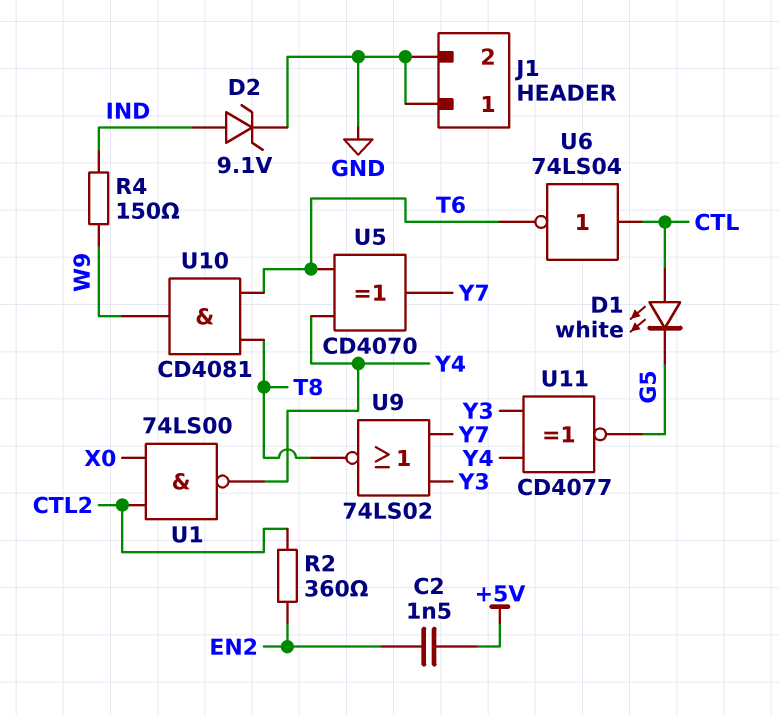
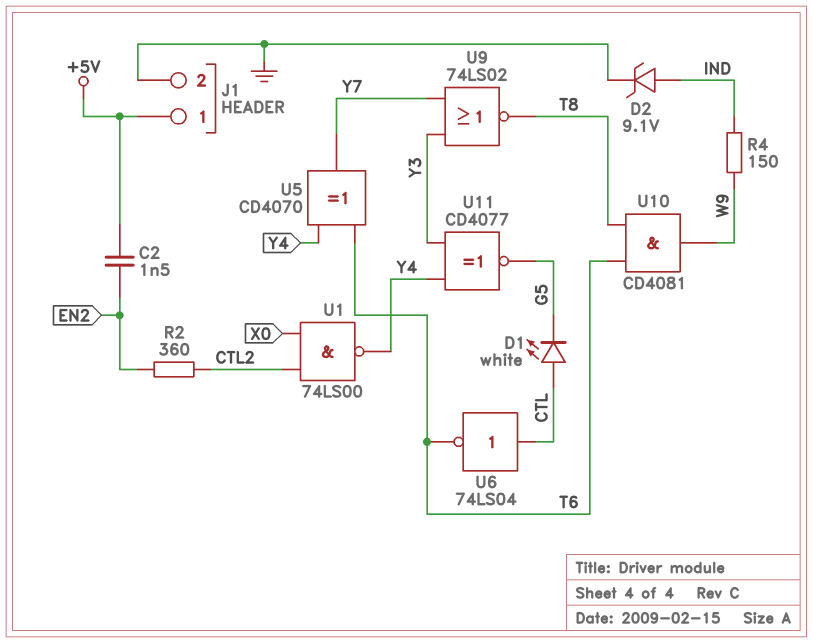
J1 pin 1: GND -> +5V

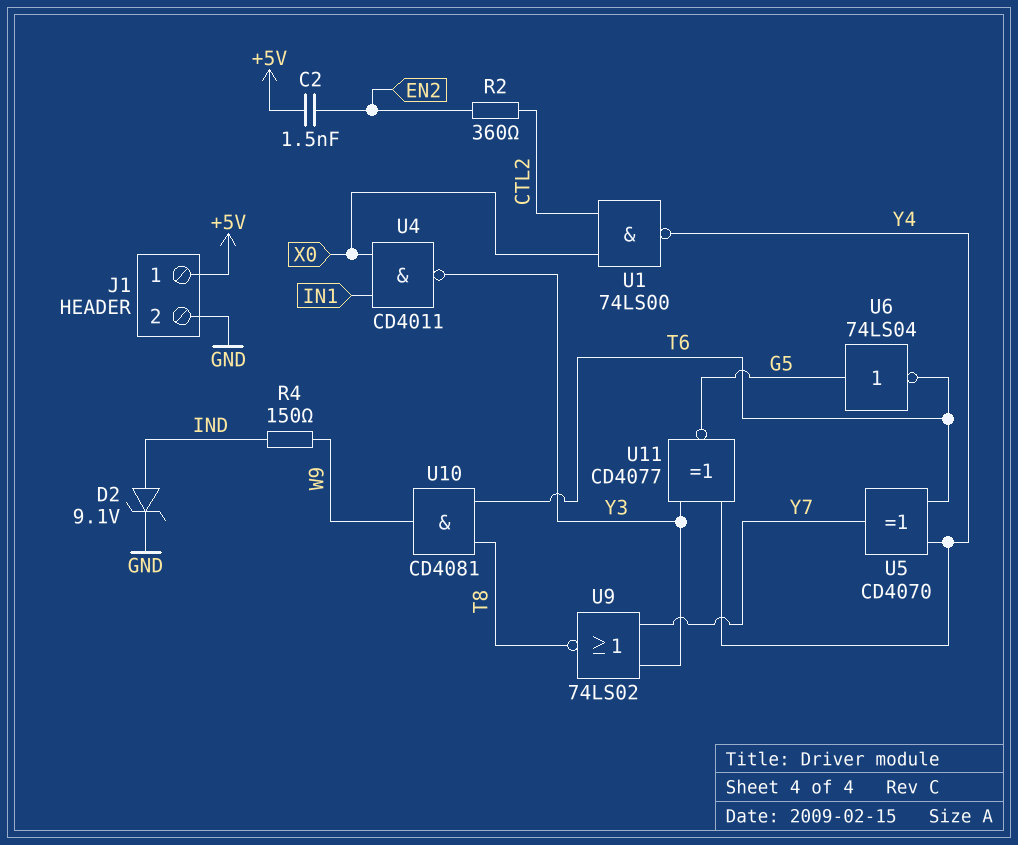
D1: LED white (A CTL, K G5) -> none
U4: none -> NAND CD4011 (in IN1, in X0, out Y3)
U6: NOT 74LS04 (in CTL, out T6) -> NOT 74LS04 (in G5, out T6)

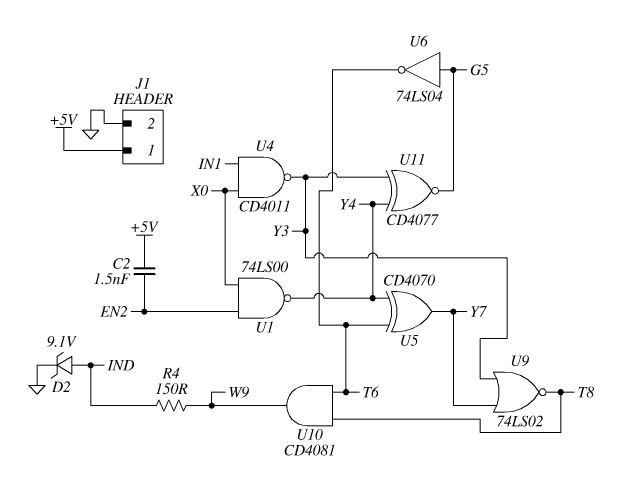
R2: 360 (CTL2, EN2) -> none
U1: NAND 74LS00 (in CTL2, in X0, out Y4) -> NAND 74LS00 (in EN2, in X0, out Y4)

